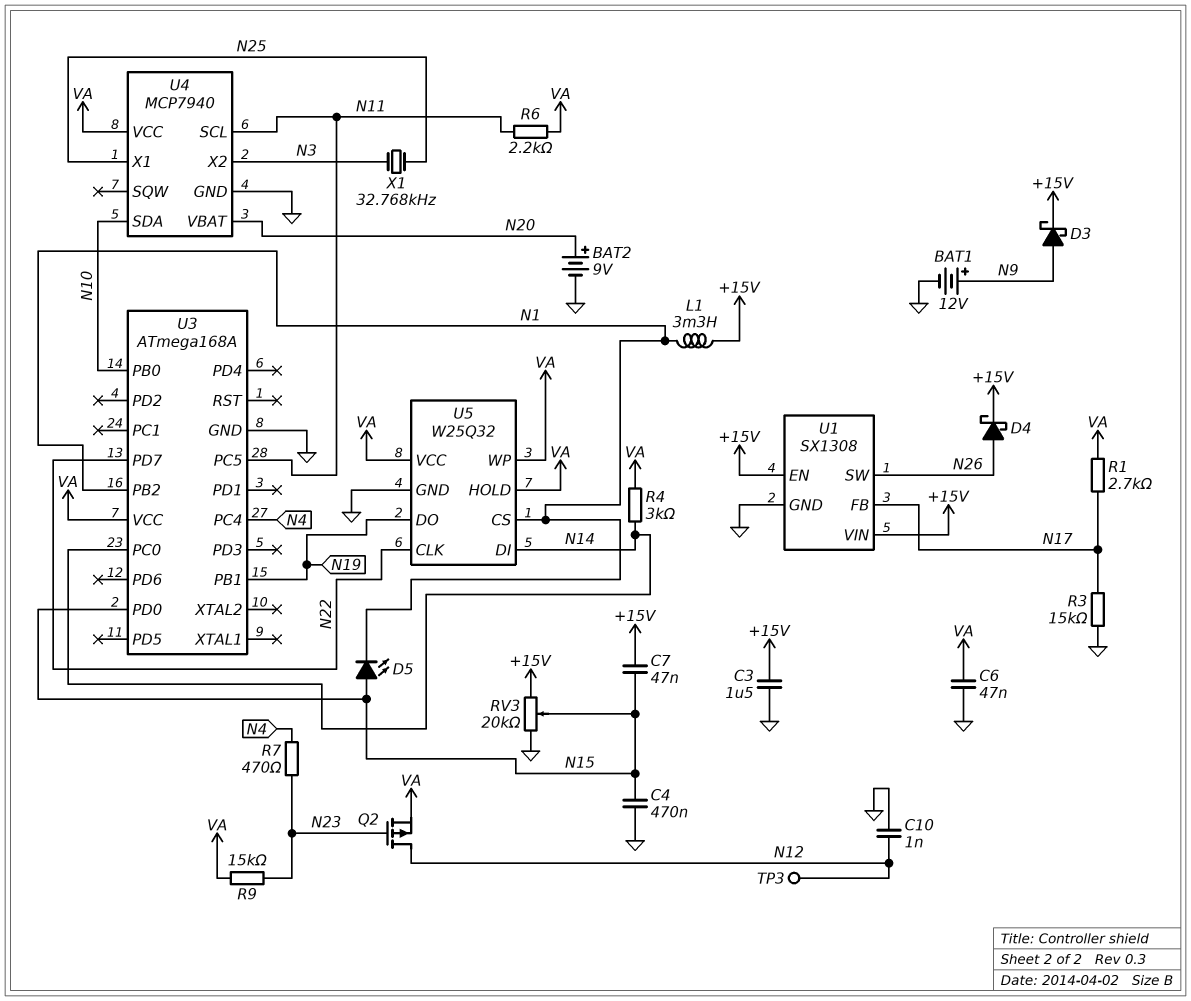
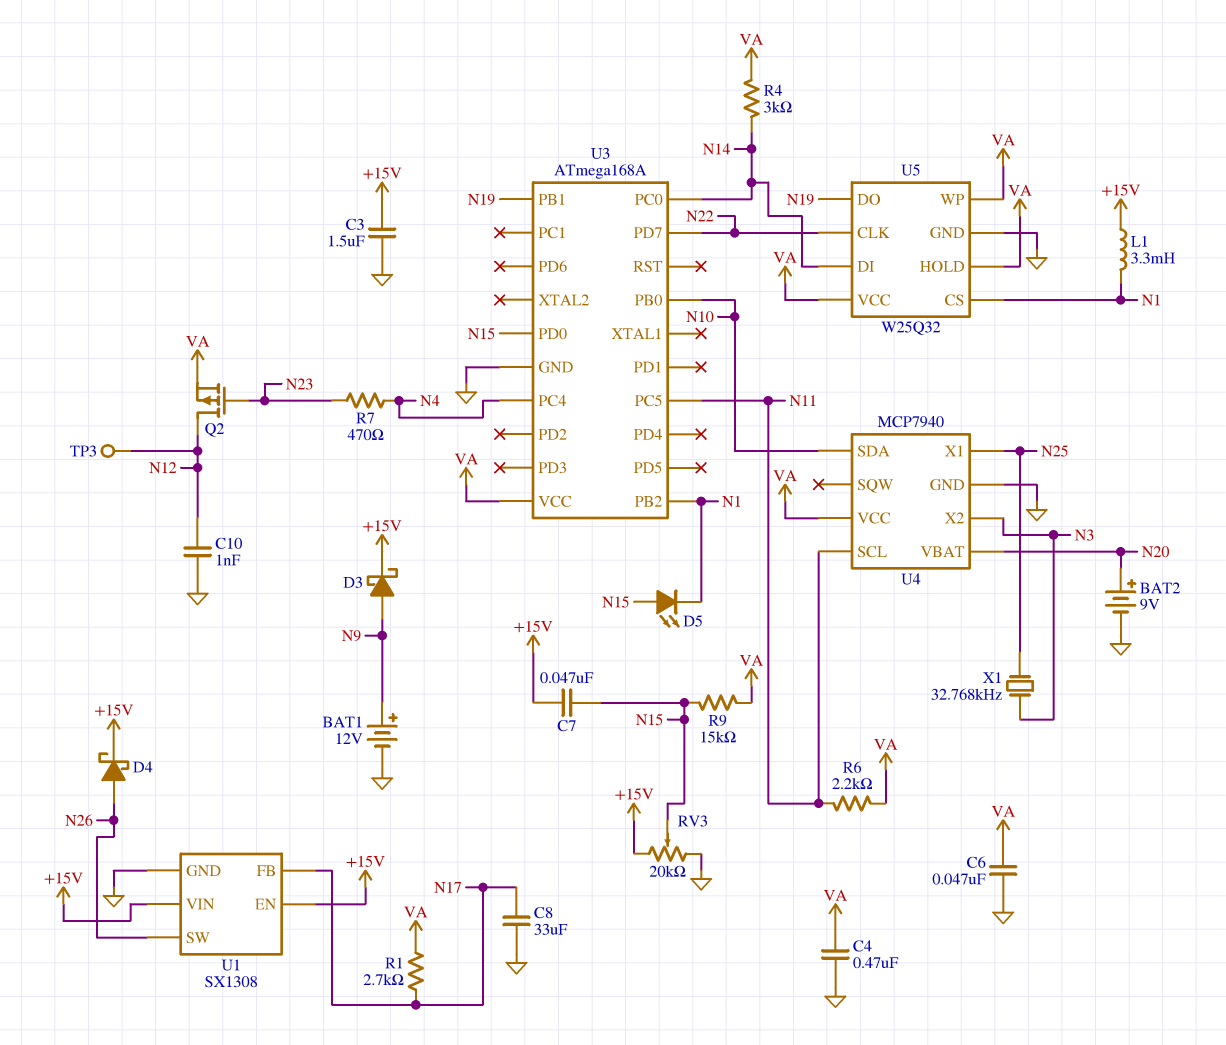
C4: 470nF (GND, N15) -> 470nF (GND, VA)
C8: none -> 33uF (GND, N17)
R3: 15k (GND, N17) -> none
R9: 15k (N23, VA) -> 15k (N15, VA)

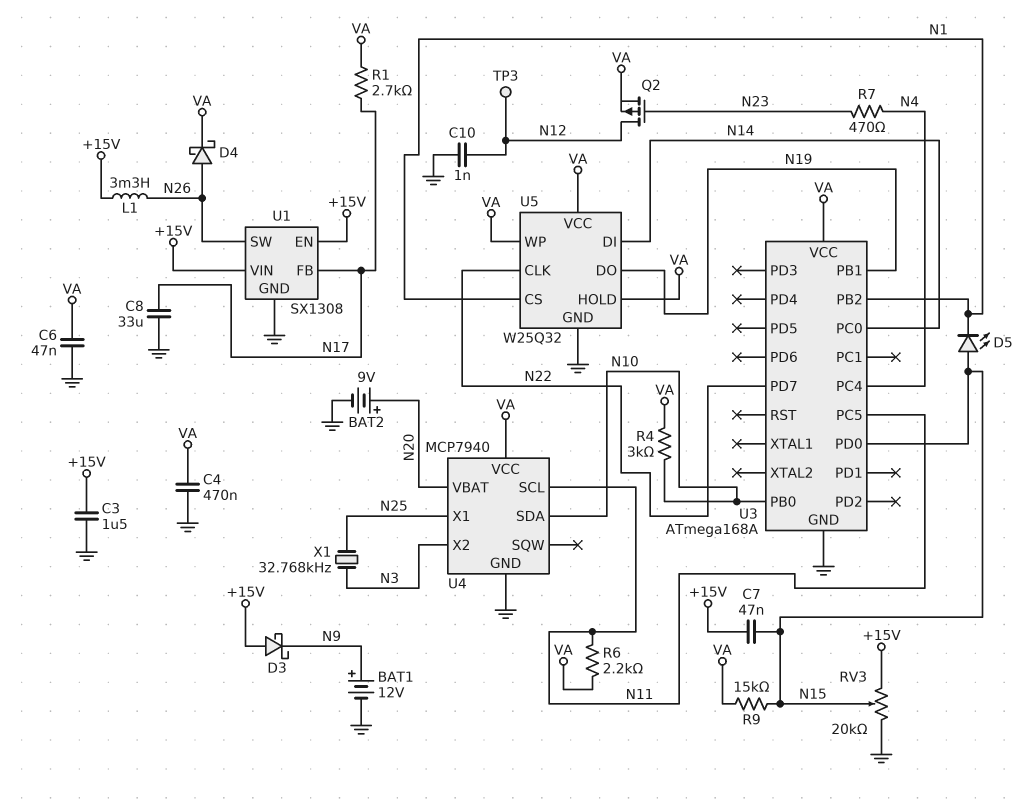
D3: schottky (A N9, K +15V) -> schottky (A +15V, K N9)
D4: schottky (A N26, K +15V) -> schottky (A N26, K VA)
L1: 3.3mH (+15V, N1) -> 3.3mH (+15V, N26)
R4: 3k (N14, VA) -> 3k (N10, VA)

